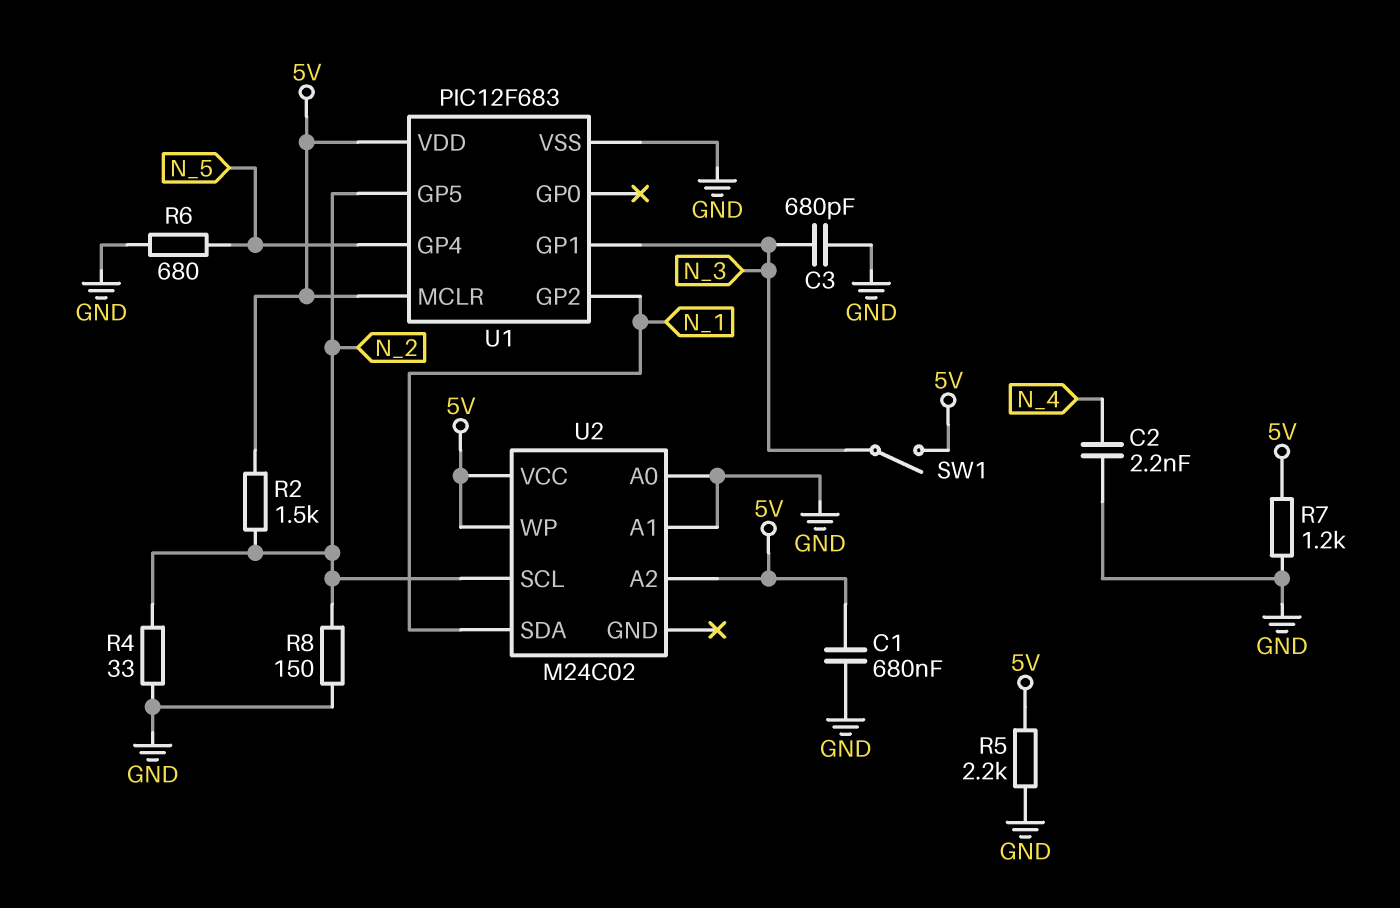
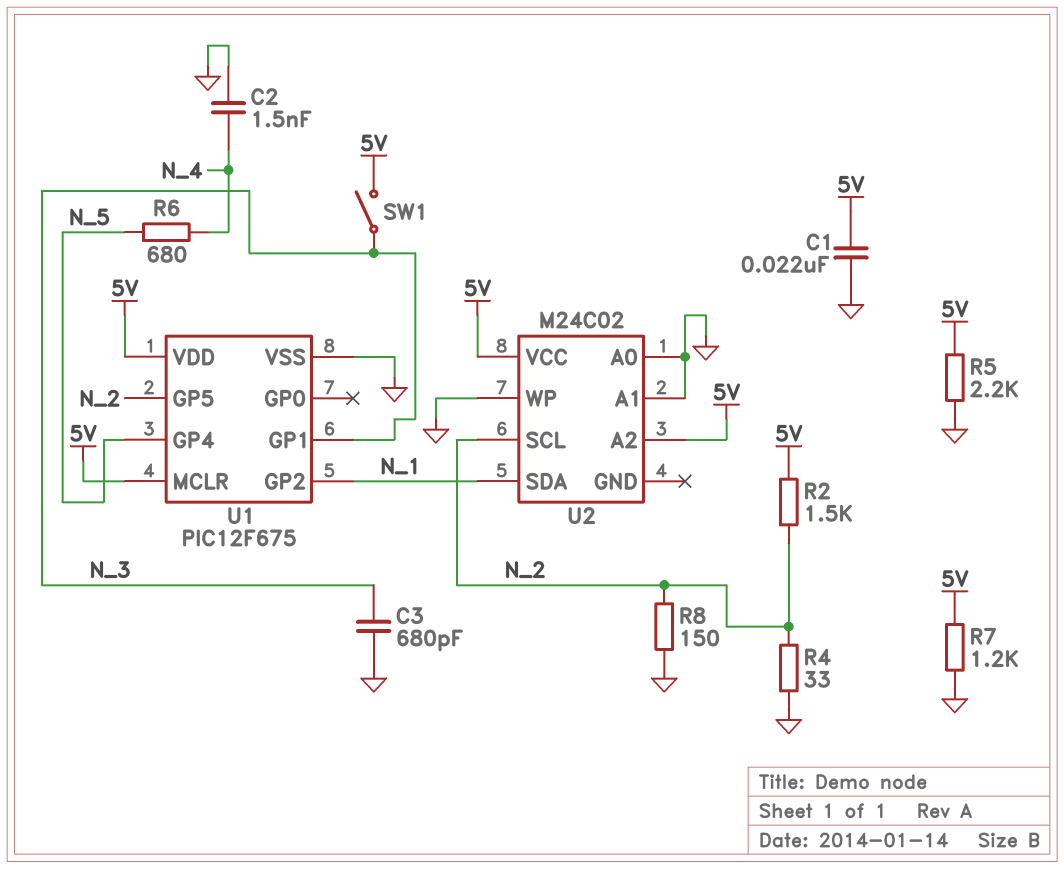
C1: 680nF (5V, GND) -> 22nF (5V, GND)
C2: 2.2nF (GND, N_4) -> 1.5nF (GND, N_4)
R6: 680 (GND, N_5) -> 680 (N_4, N_5)
U1: PIC12F683 -> PIC12F675
U2 pin WP: 5V -> GND

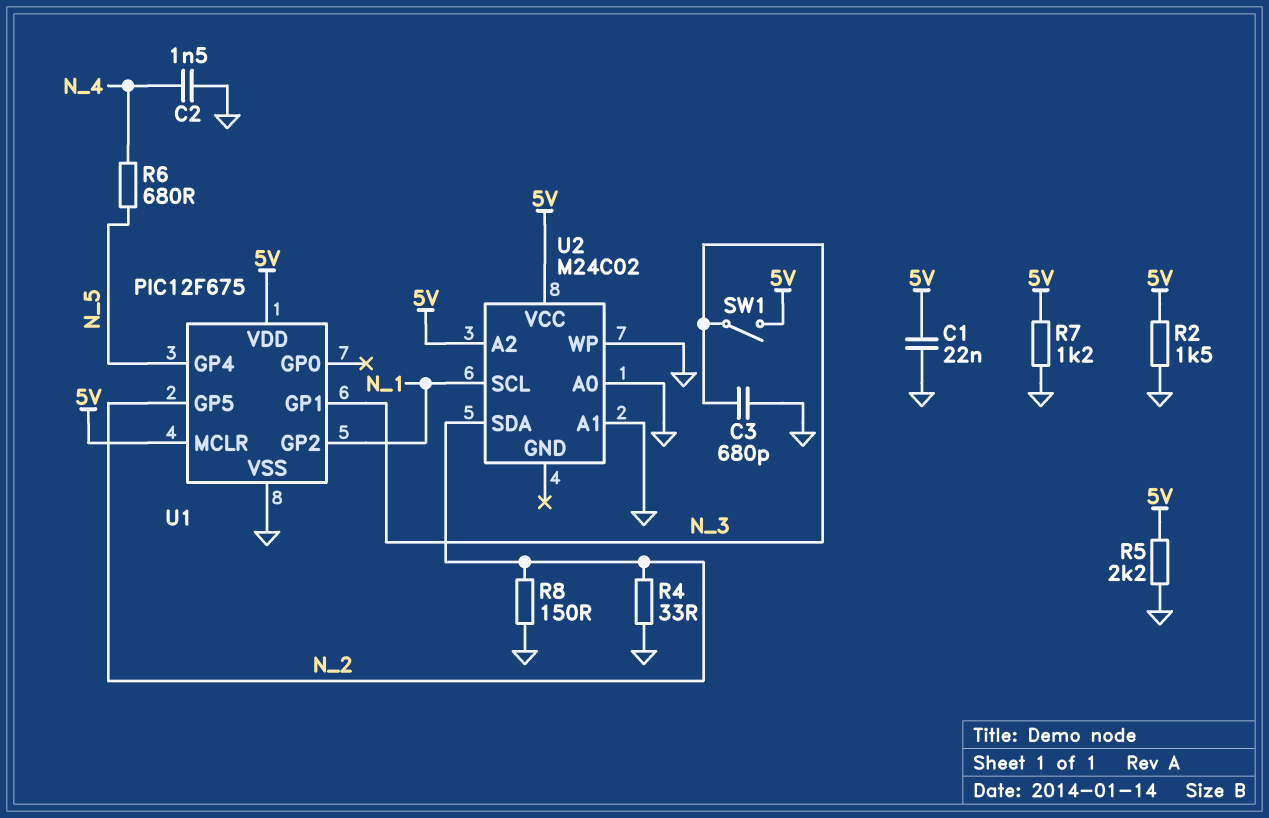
R2: 1.5k (5V, N_2) -> 1.5k (5V, GND)
U2 pin SCL: N_2 -> N_1
U2 pin SDA: N_1 -> N_2

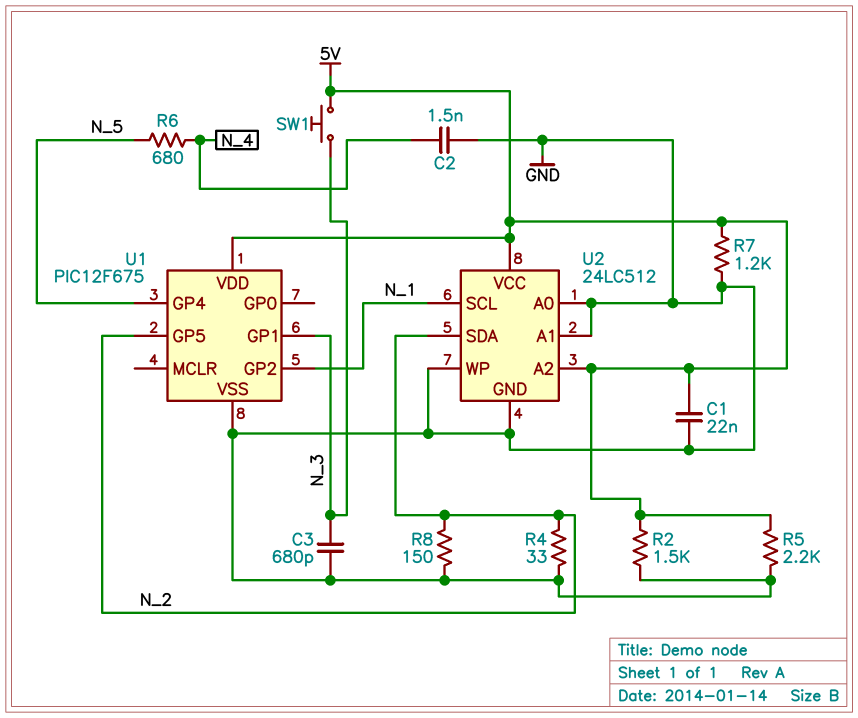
SW1: switch (5V, N_3) -> button (5V, N_3)
U1 pin MCLR: 5V -> none
U2: M24C02 -> 24LC512
U2 pin GND: none -> GND

